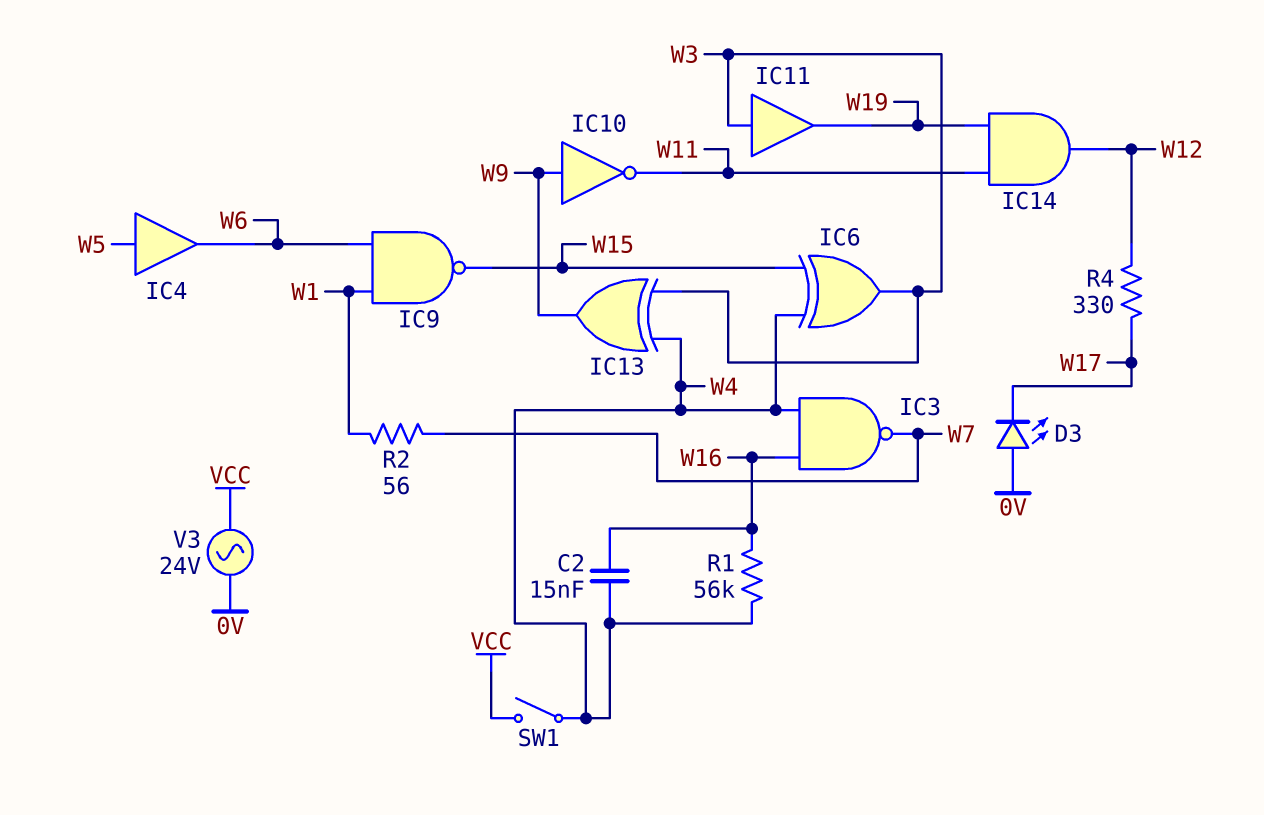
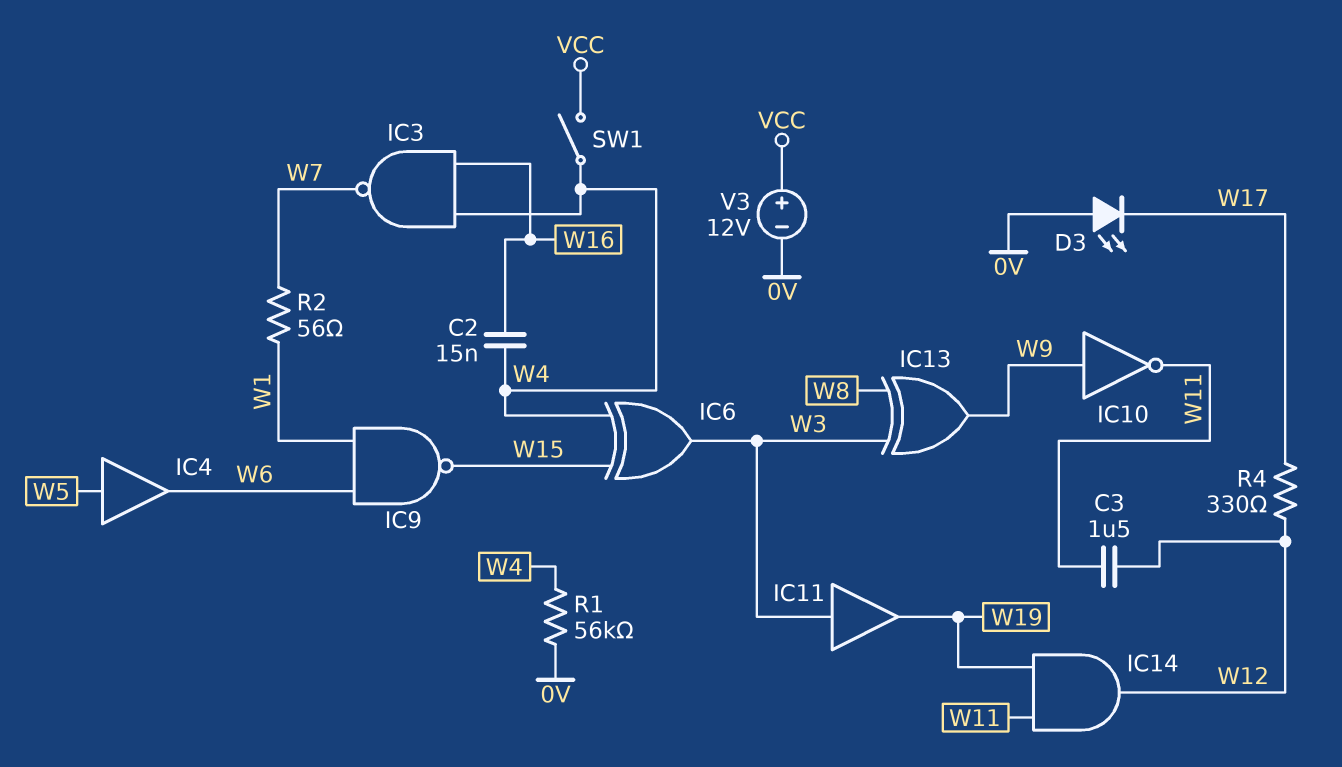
C3: none -> 1.5uF (W11, W12)
IC13: XOR (in W3, in W4, out W9) -> XOR (in W3, in W8, out W9)
R1: 56k (W4, W16) -> 56k (0V, W4)
V3: AC 24V (0V, VCC) -> 12V (plus VCC, minus 0V)

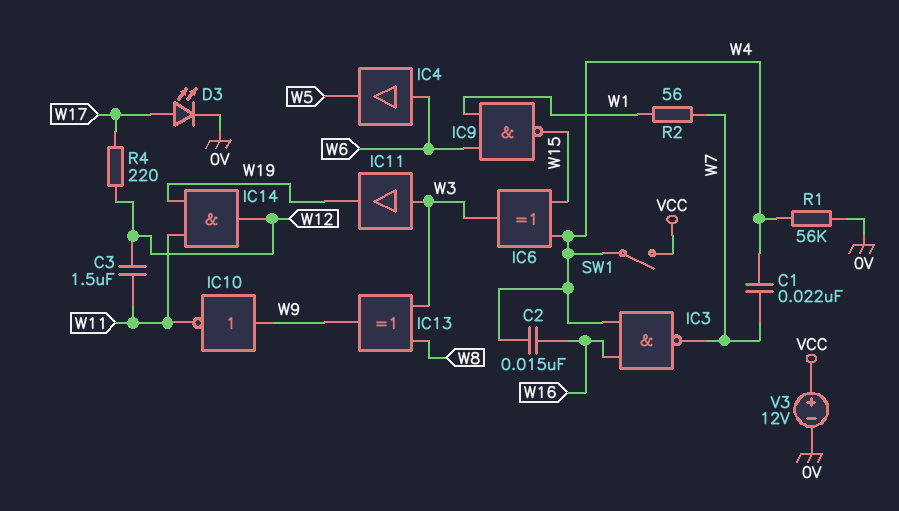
C1: none -> 22nF (W4, W7)
D3: LED (A 0V, K W17) -> LED (A W17, K 0V)
IC4: buffer (in W5, out W6) -> buffer (in W6, out W5)
R4: 330 (W12, W17) -> 220 (W12, W17)

